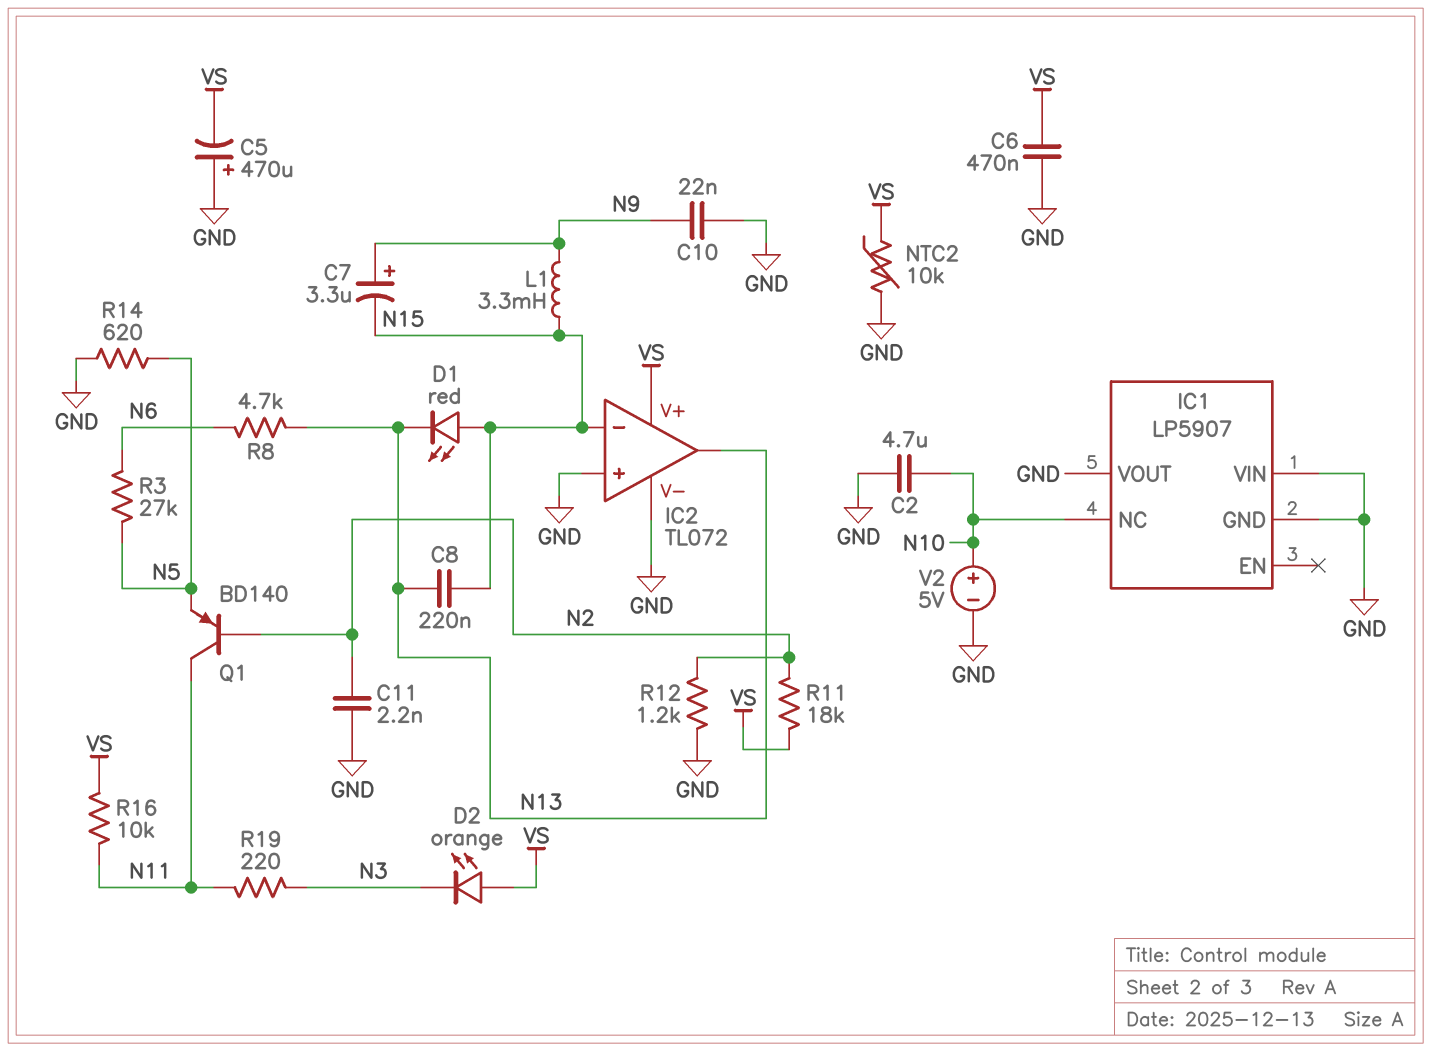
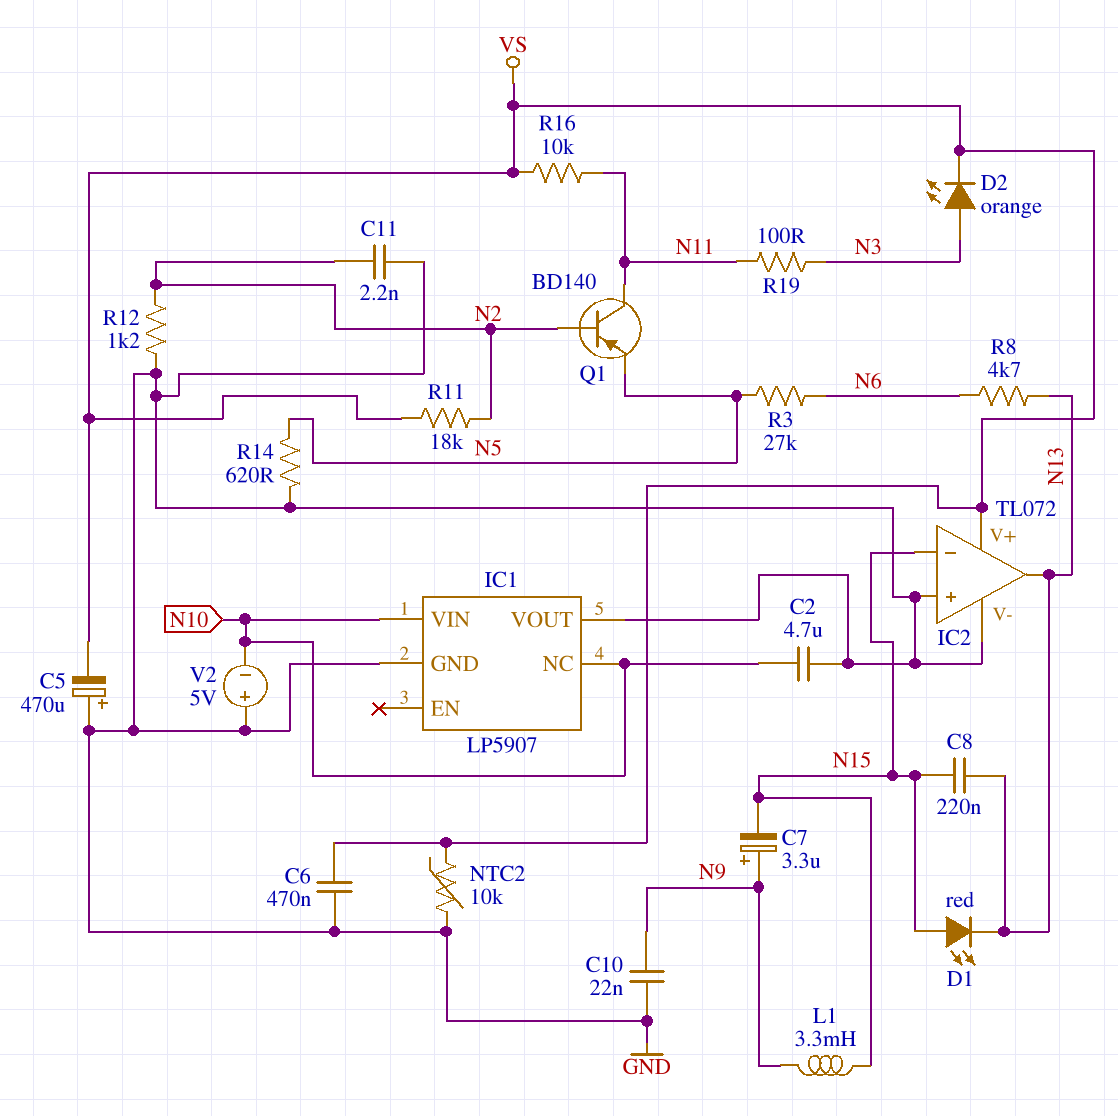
D2: LED orange (A VS, K N3) -> LED orange (A N3, K VS)
IC1 pin VIN: GND -> N10
R19: 220 (N3, N11) -> 100 (N3, N11)
V2: 5V (plus N10, minus GND) -> 5V (plus GND, minus N10)

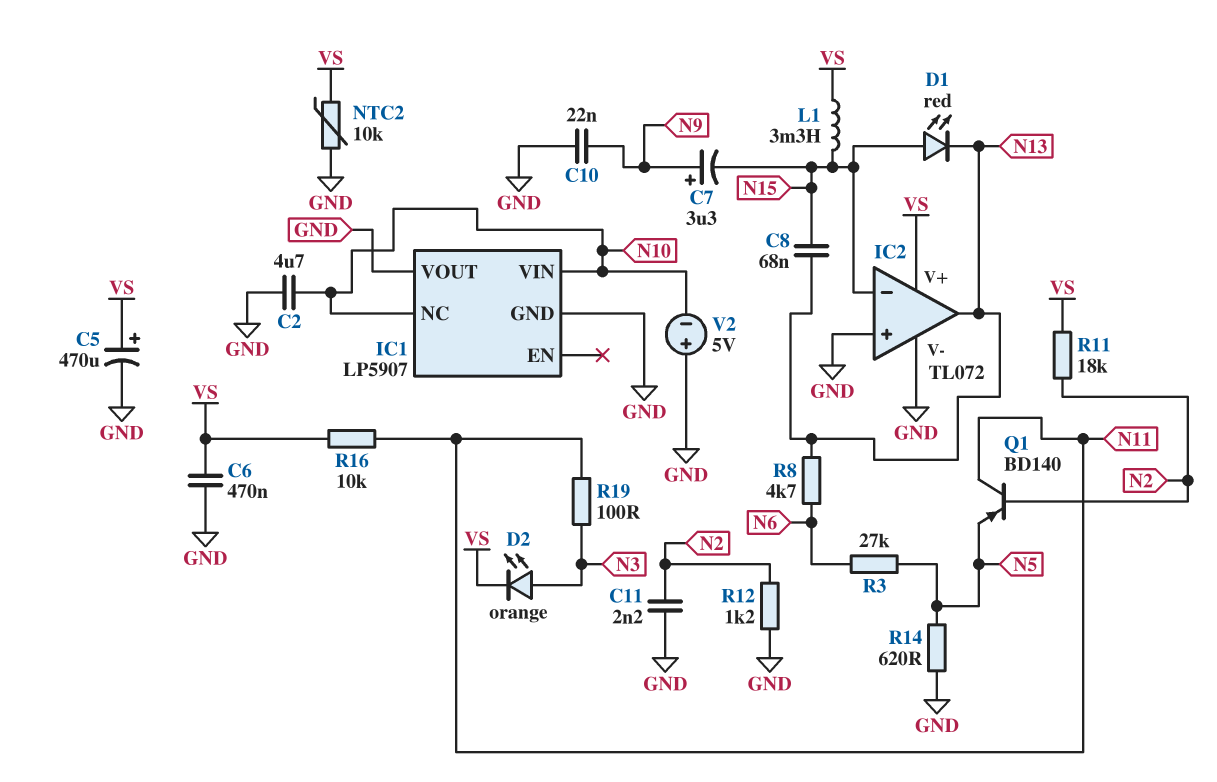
C5: 470uF (plus GND, minus VS) -> 470uF (plus VS, minus GND)
C8: 220nF (N13, N15) -> 68nF (N13, N15)
L1: 3.3mH (N9, N15) -> 3.3mH (N15, VS)

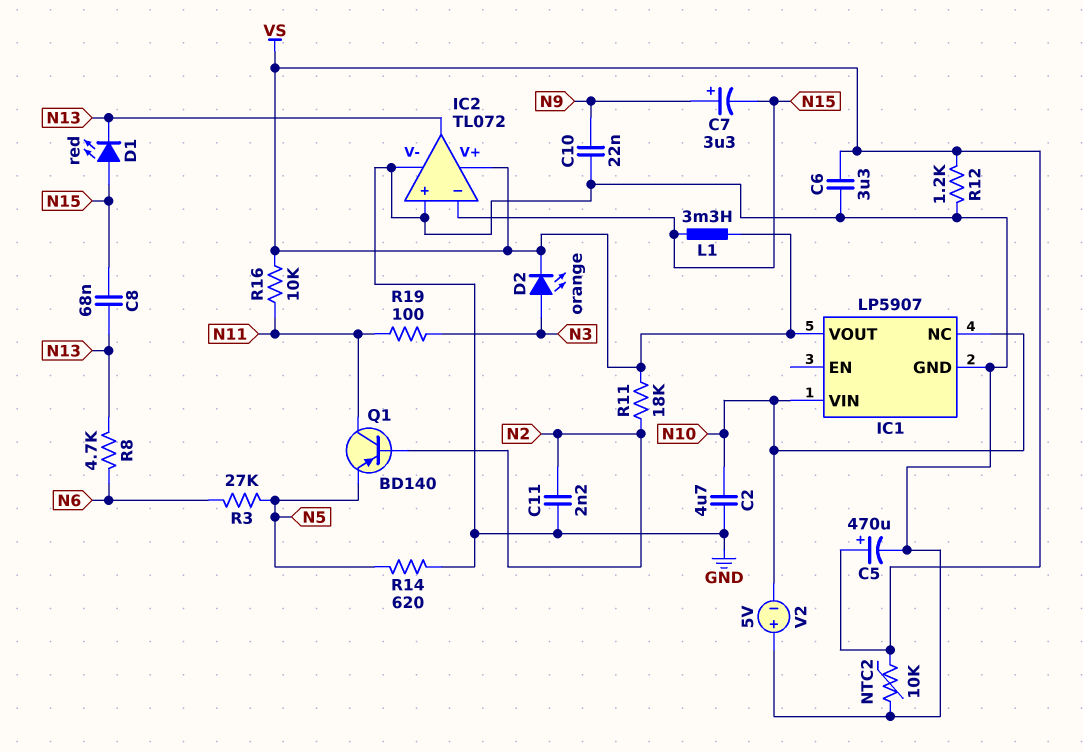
C6: 470nF (GND, VS) -> 3.3uF (GND, VS)
IC1 pin VOUT: GND -> VS
R12: 1.2k (GND, N2) -> 1.2k (GND, VS)

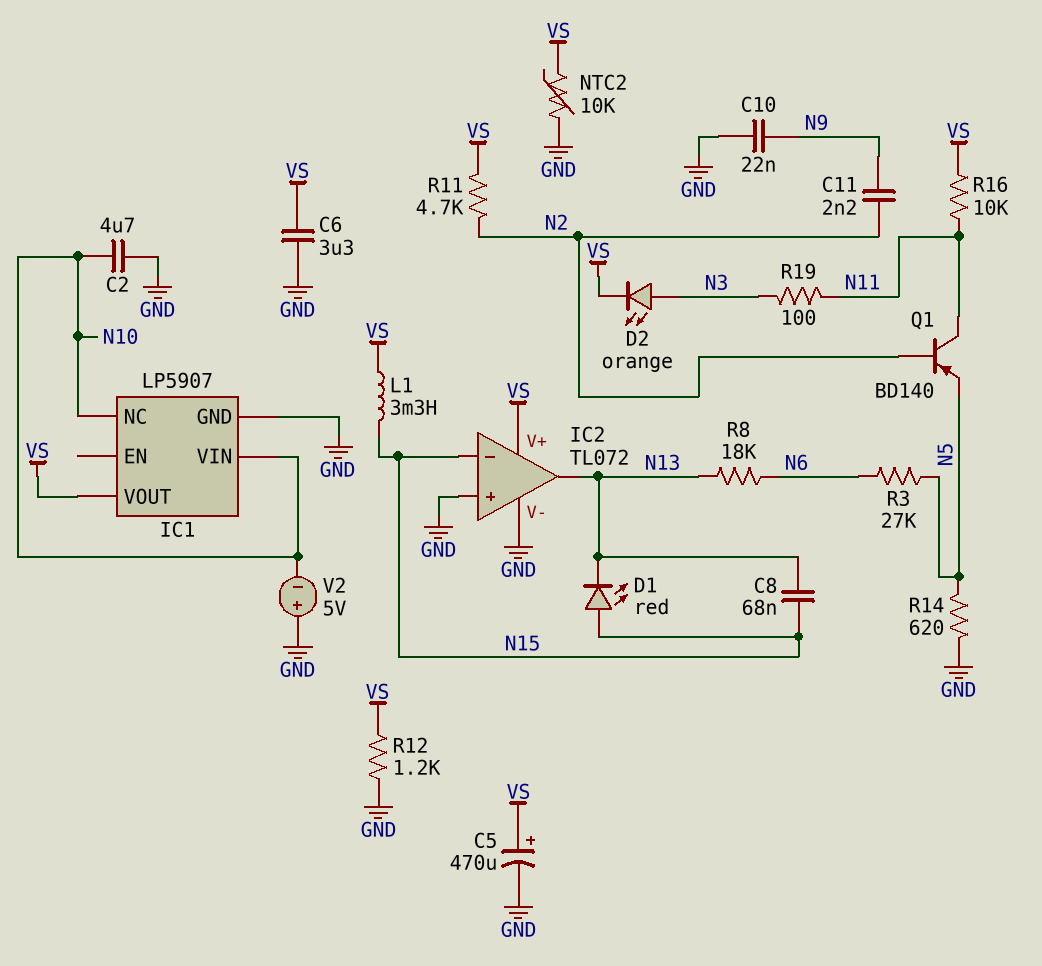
C7: 3.3uF (plus N9, minus N15) -> none
C11: 2.2nF (GND, N2) -> 2.2nF (N2, N9)
R8: 4.7k (N6, N13) -> 18k (N6, N13)
R11: 18k (N2, VS) -> 4.7k (N2, VS)

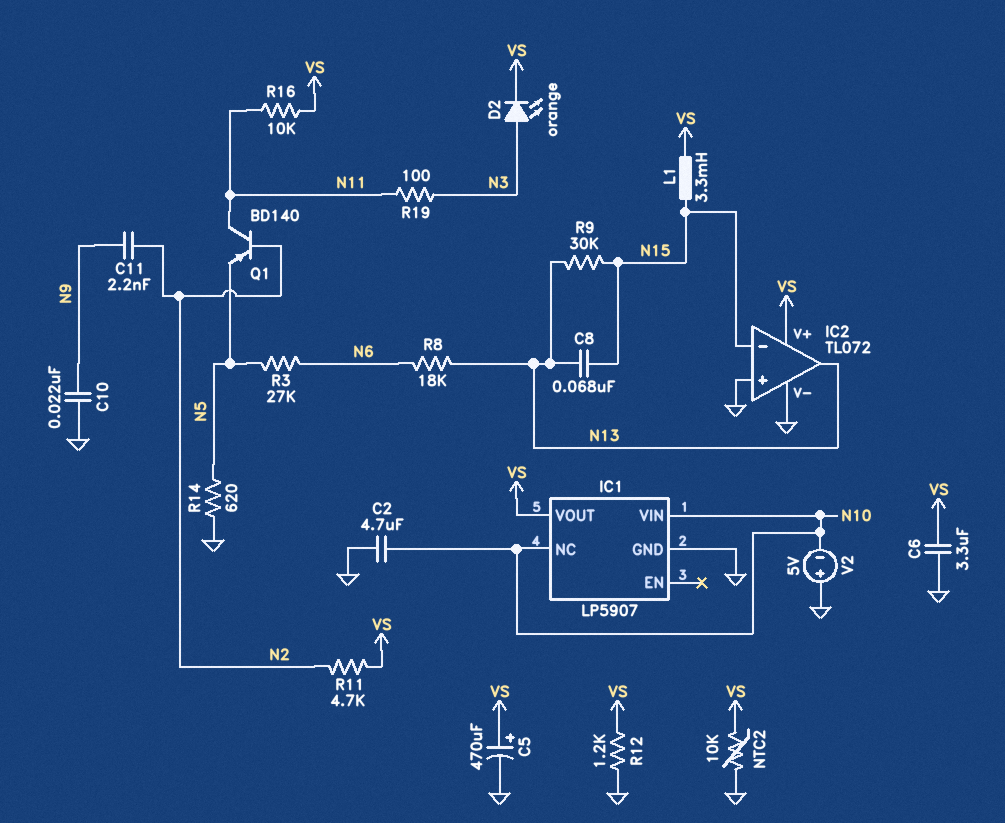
D1: LED red (A N15, K N13) -> none
R9: none -> 30k (N13, N15)

